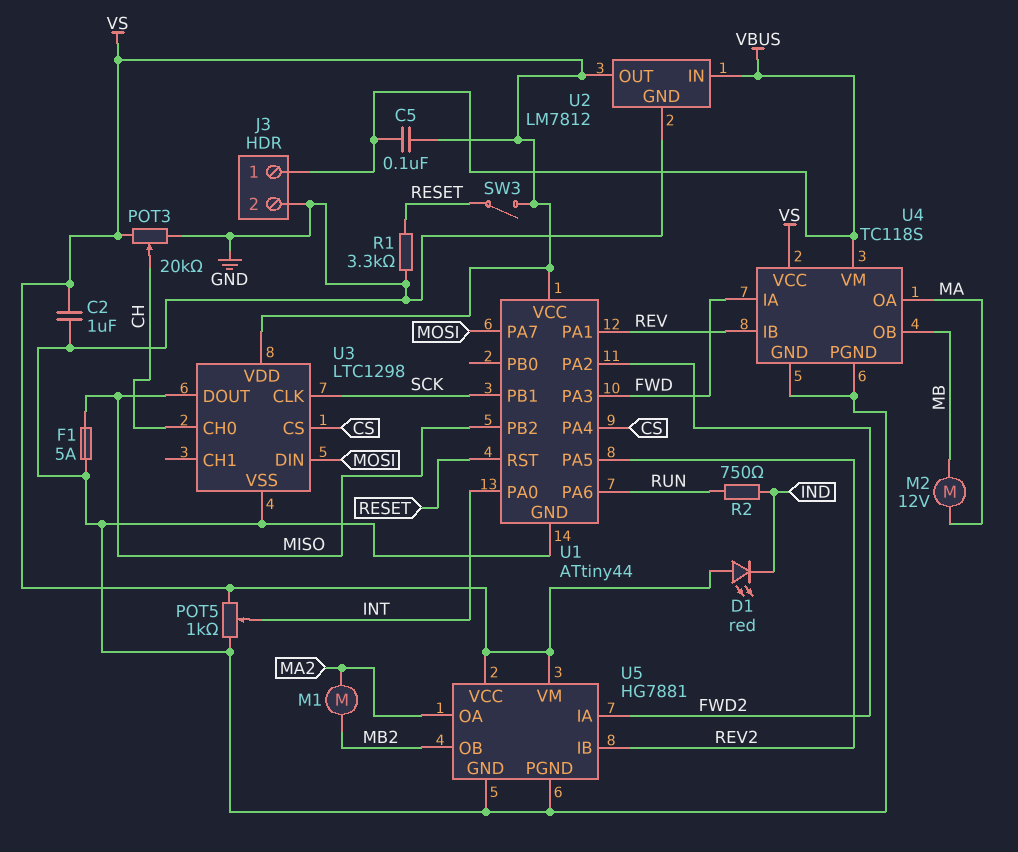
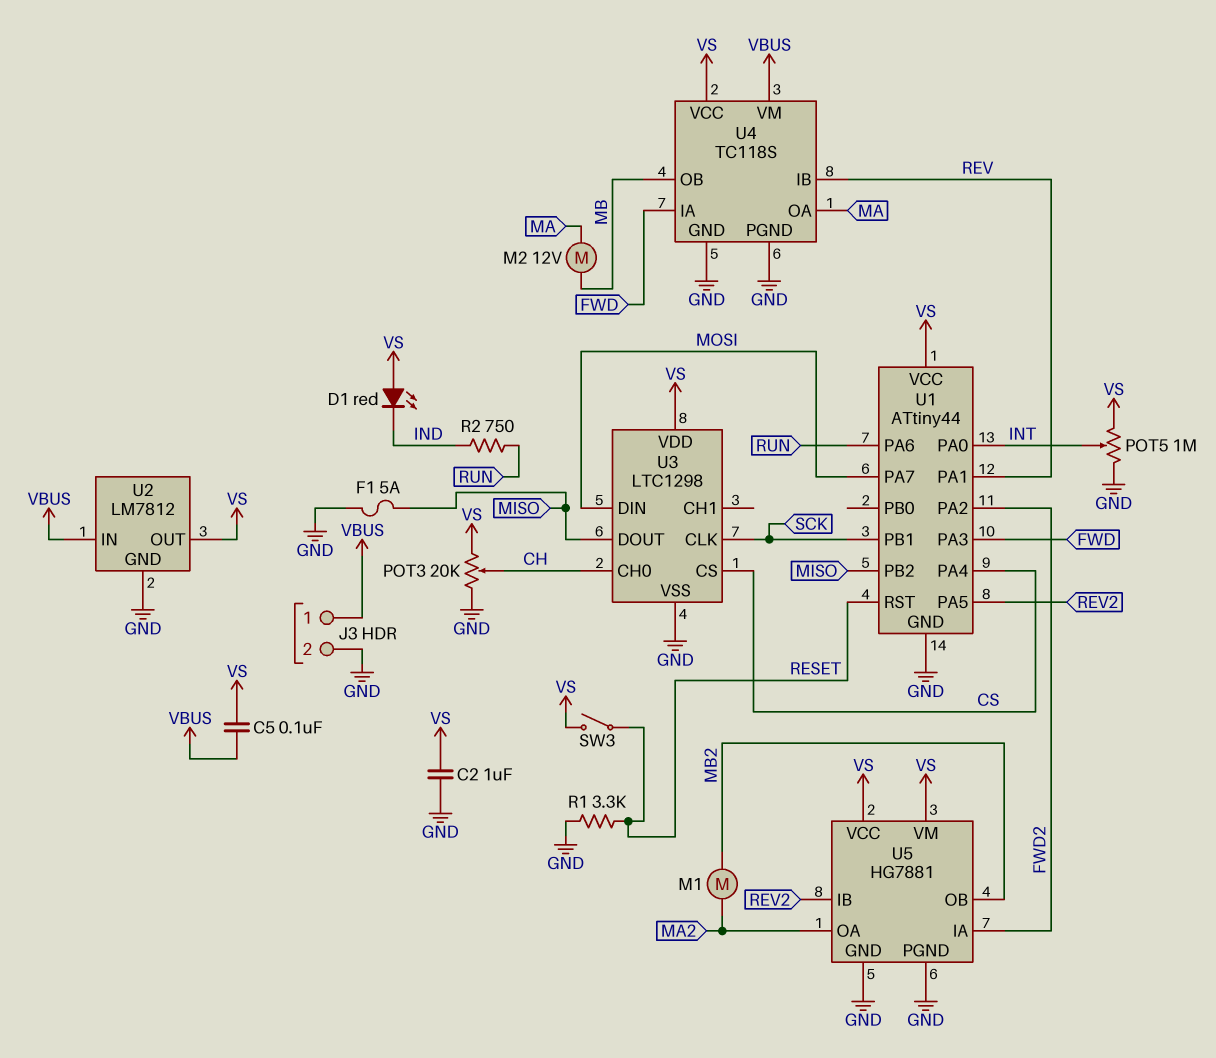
POT5: 1k (GND, VS, wiper INT) -> 1M (GND, VS, wiper INT)

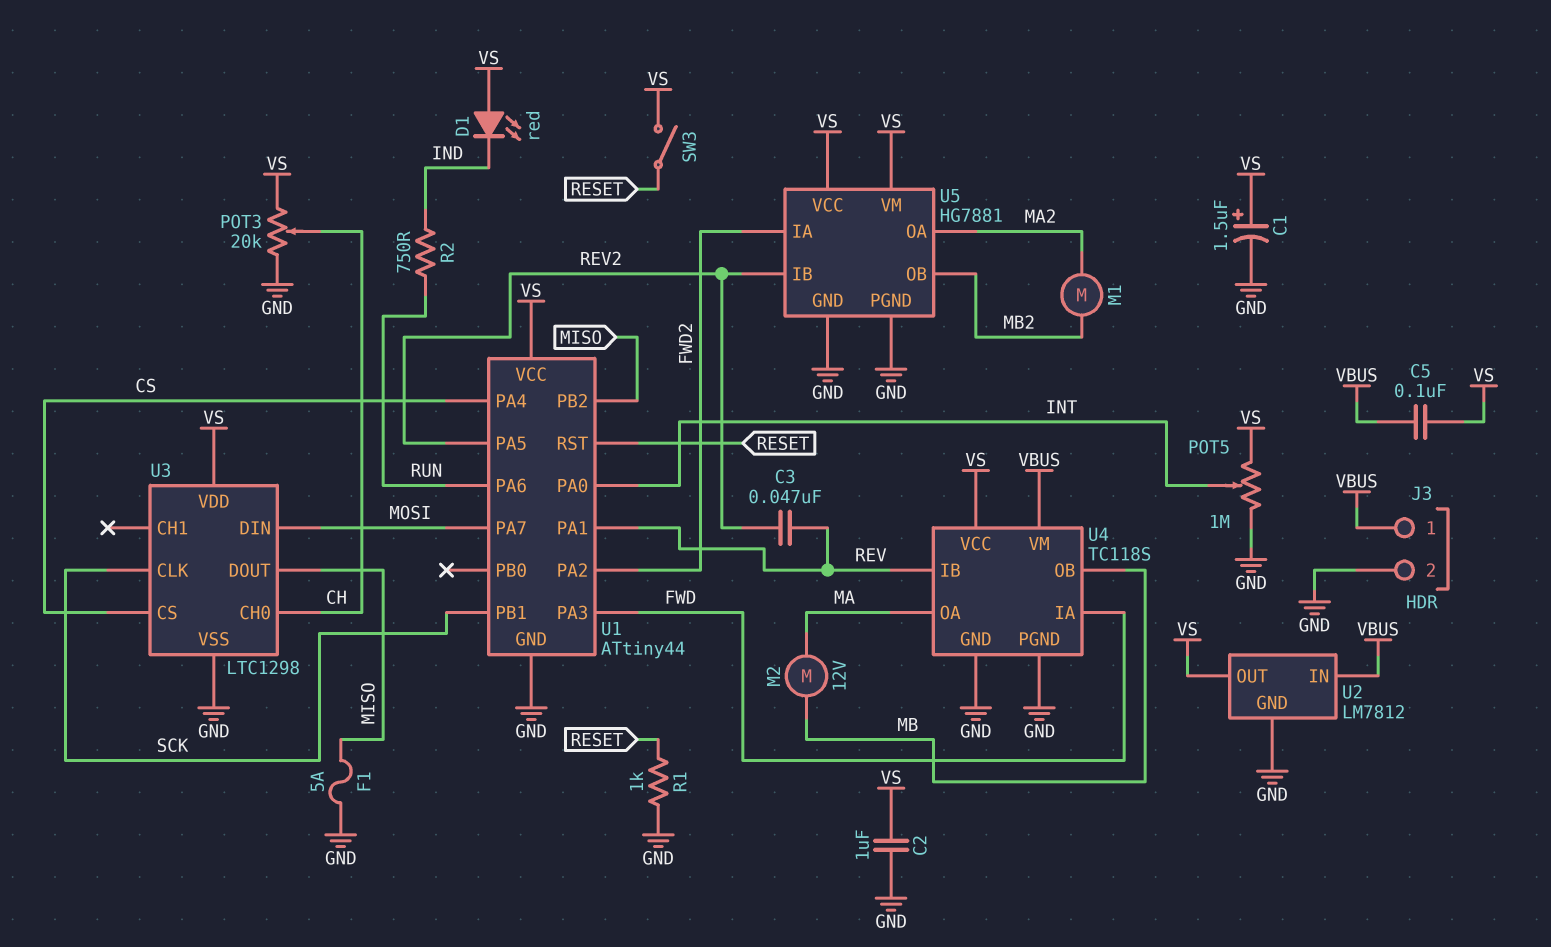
C1: none -> 1.5uF (plus VS, minus GND)
C3: none -> 47nF (REV, REV2)
R1: 3.3k (GND, RESET) -> 1k (GND, RESET)

